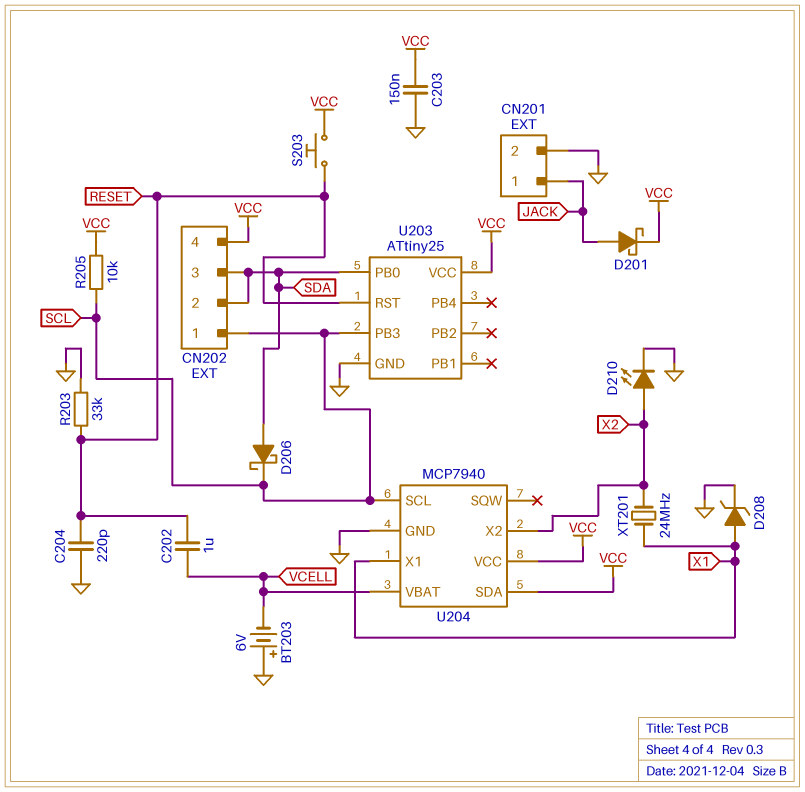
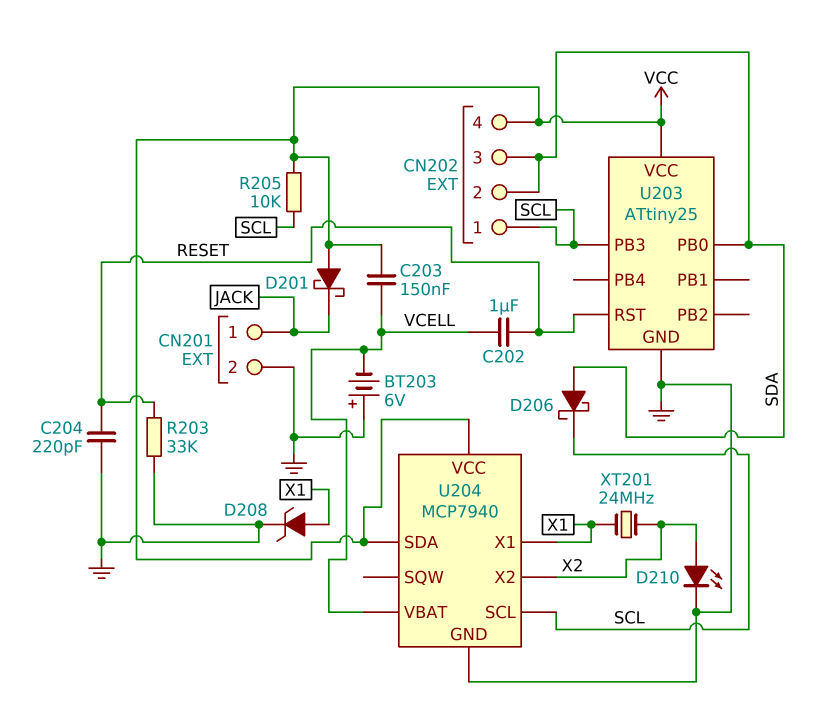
C203: 150nF (GND, VCC) -> 150nF (VCC, VCELL)
D201: schottky (A JACK, K VCC) -> schottky (A VCC, K JACK)
S203: button (RESET, VCC) -> none

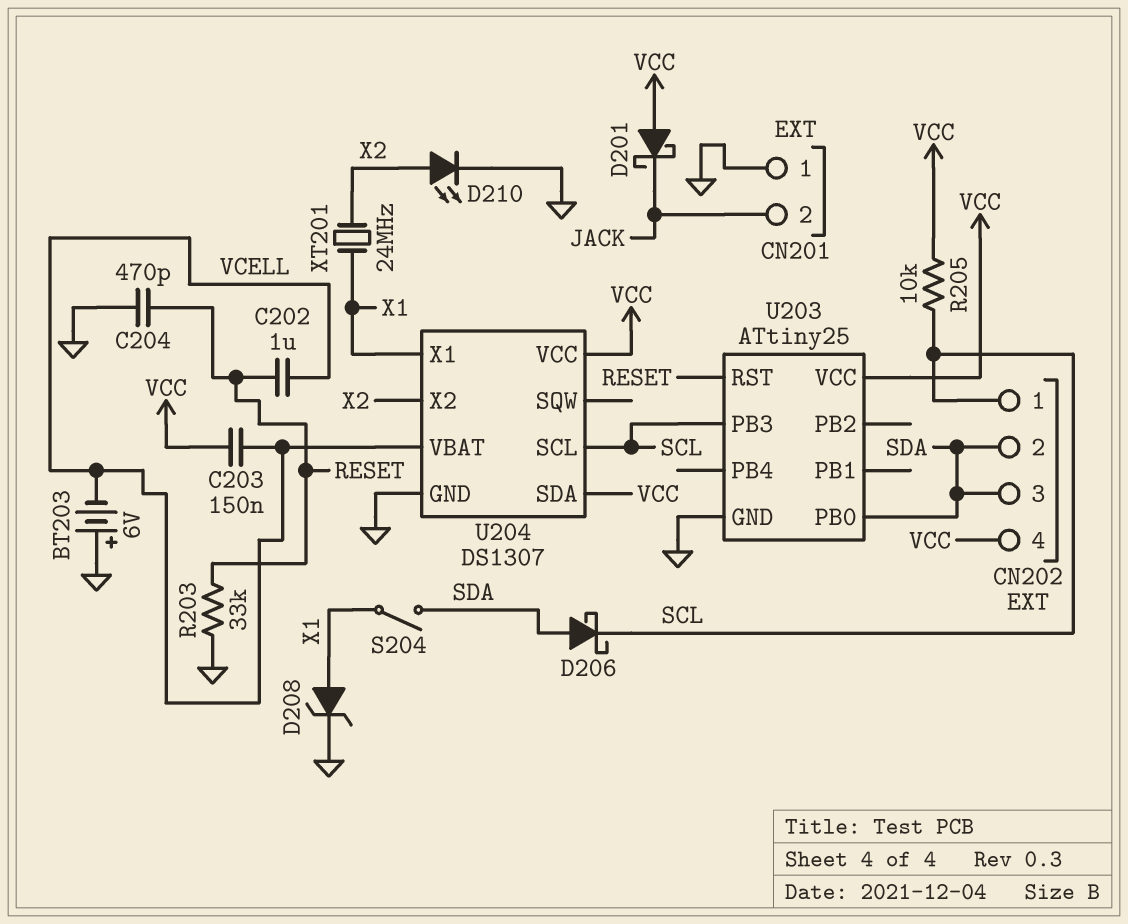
C204: 220pF (GND, RESET) -> 470pF (GND, RESET)
CN201 pin 1: JACK -> GND
CN201 pin 2: GND -> JACK
S204: none -> switch (SDA, X1)
U204: MCP7940 -> DS1307

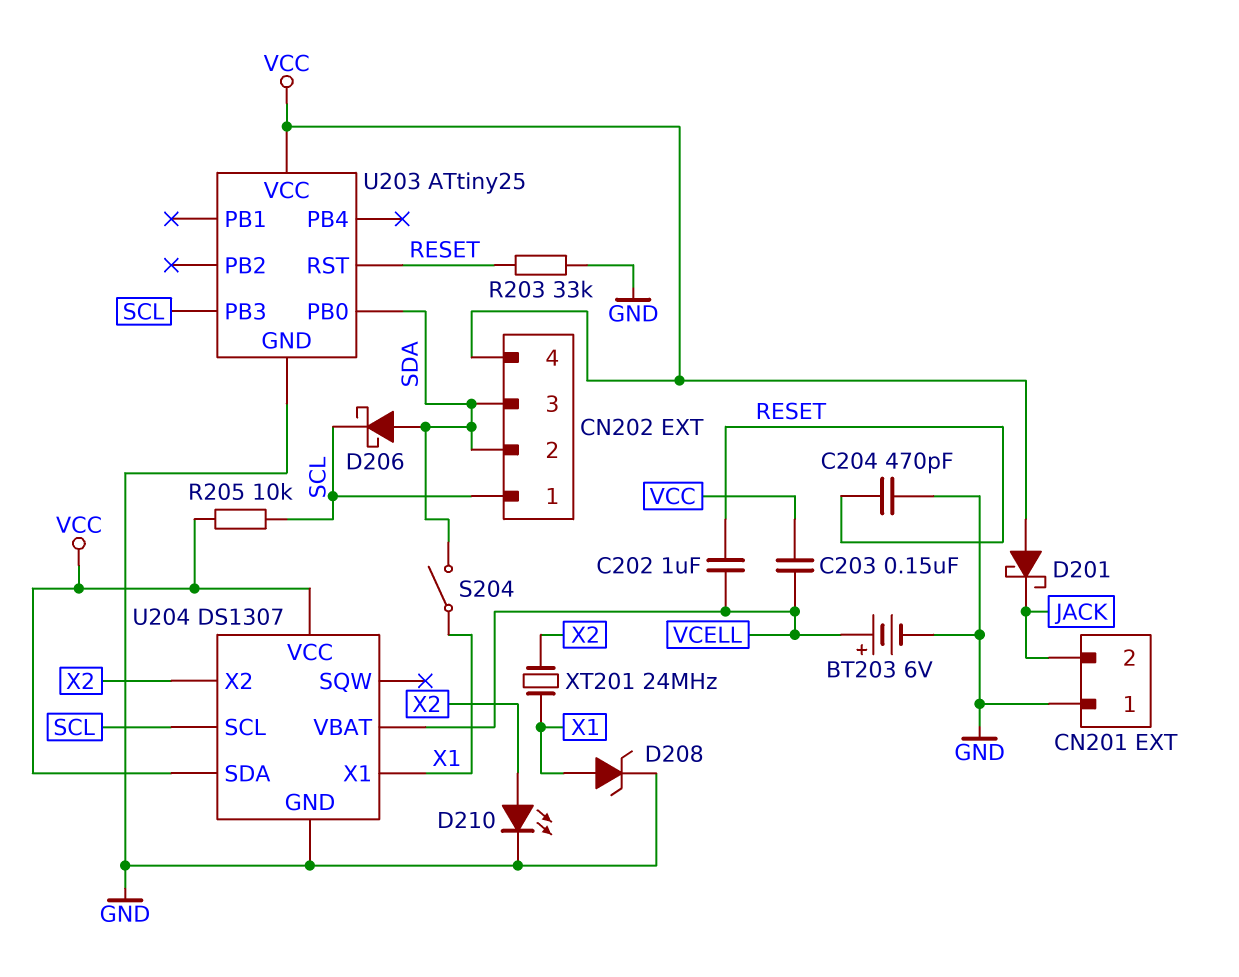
BT203: 6V (plus GND, minus VCELL) -> 6V (plus VCELL, minus GND)

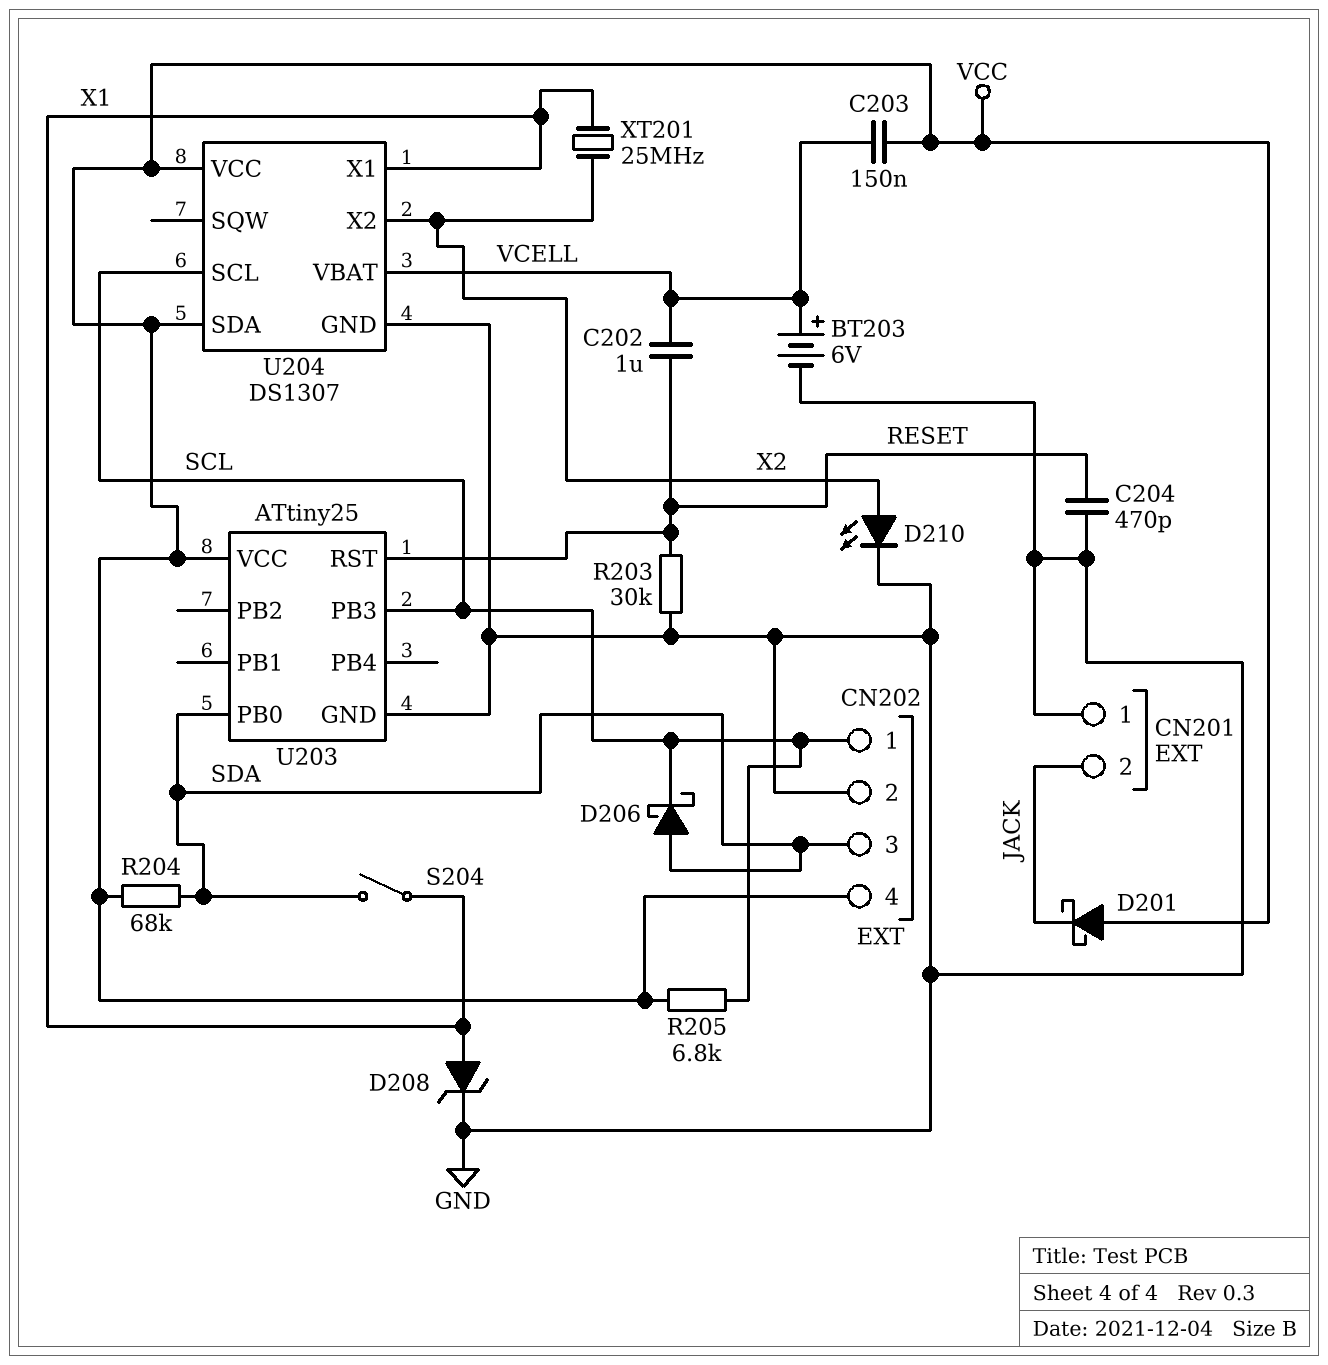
CN202 pin 2: SDA -> GND
R203: 33k (GND, RESET) -> 30k (GND, RESET)
R204: none -> 68k (SDA, VCC)
R205: 10k (SCL, VCC) -> 6.8k (SCL, VCC)
XT201: 24MHz (X1, X2) -> 25MHz (X1, X2)

